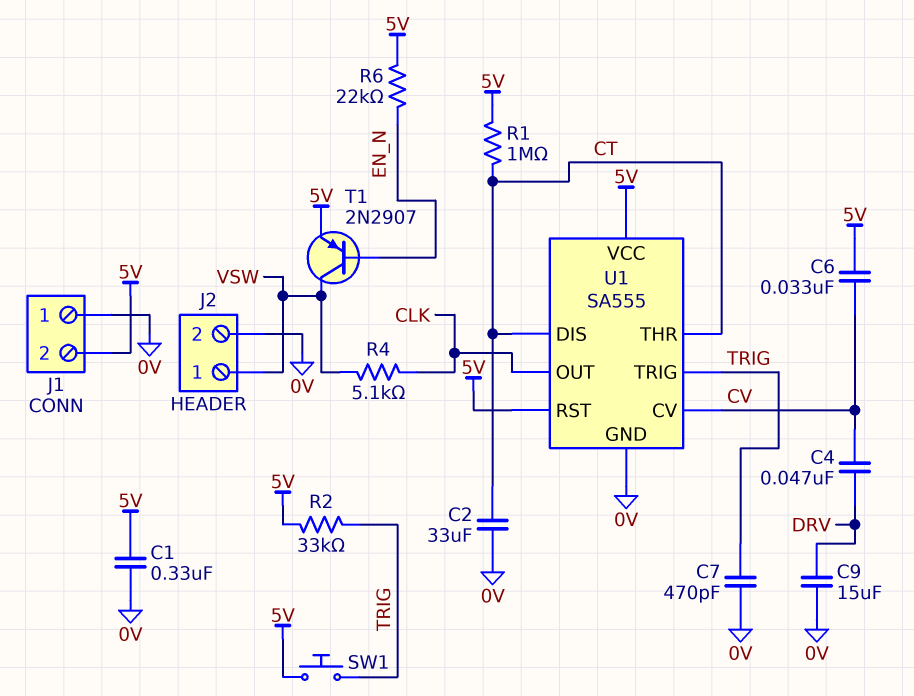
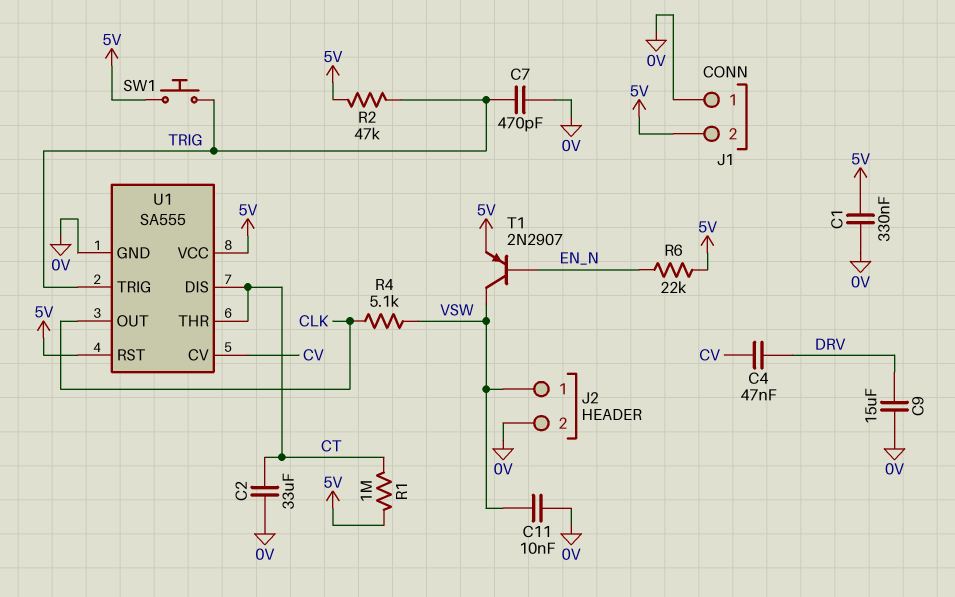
C6: 33nF (5V, CV) -> none
C11: none -> 10nF (0V, VSW)
R2: 33k (5V, TRIG) -> 47k (5V, TRIG)

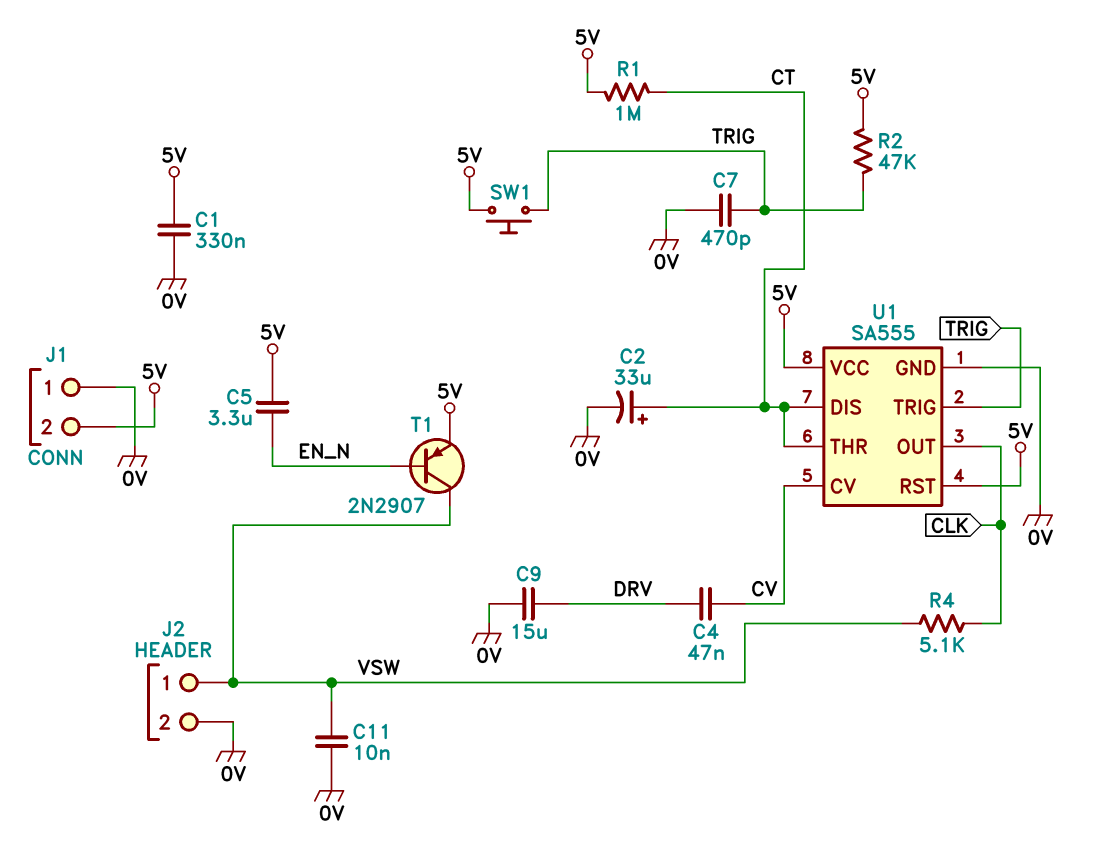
C2: 33uF (0V, CT) -> 33uF (plus CT, minus 0V)
C5: none -> 3.3uF (5V, EN_N)
R6: 22k (5V, EN_N) -> none

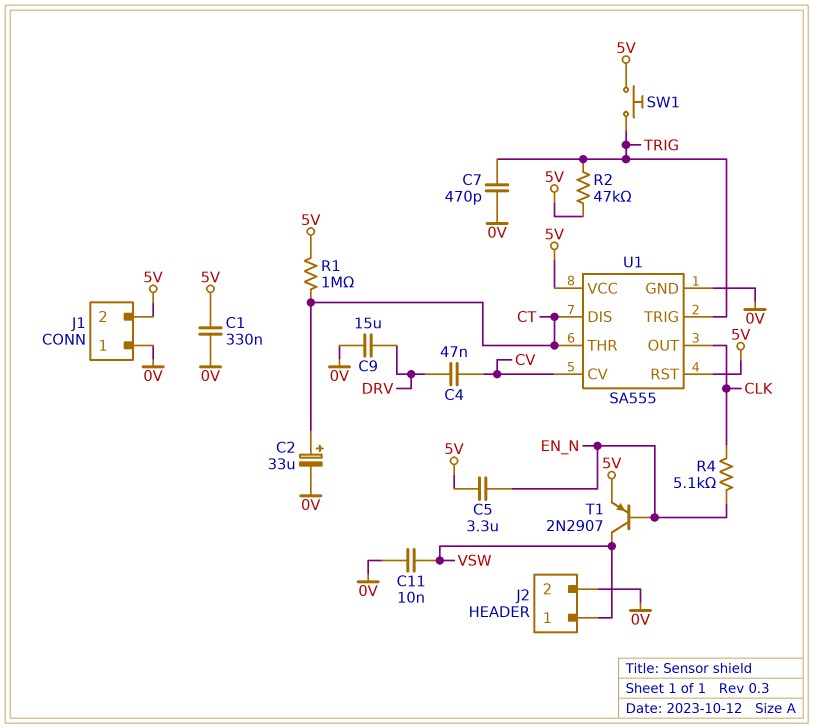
R4: 5.1k (CLK, VSW) -> 5.1k (CLK, EN_N)

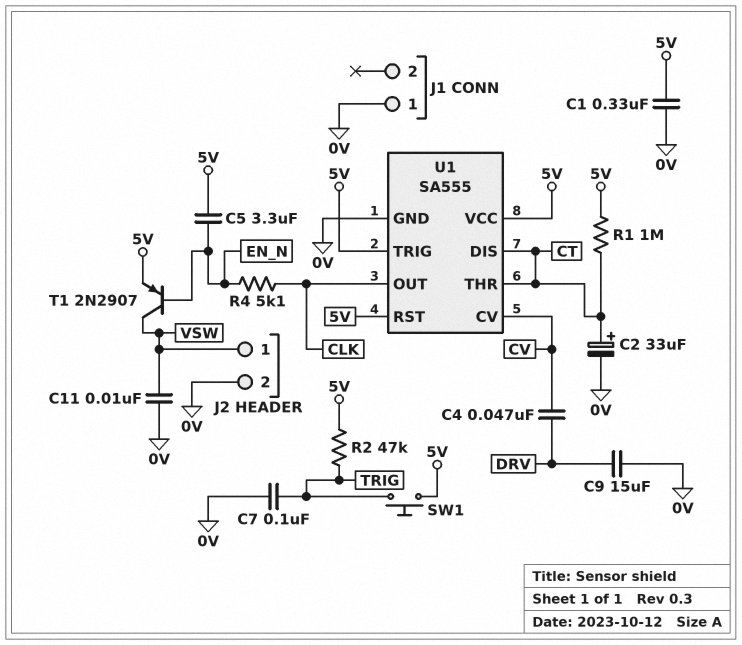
C7: 470pF (0V, TRIG) -> 100nF (0V, TRIG)
J1 pin 2: 5V -> none
U1 pin TRIG: TRIG -> 5V

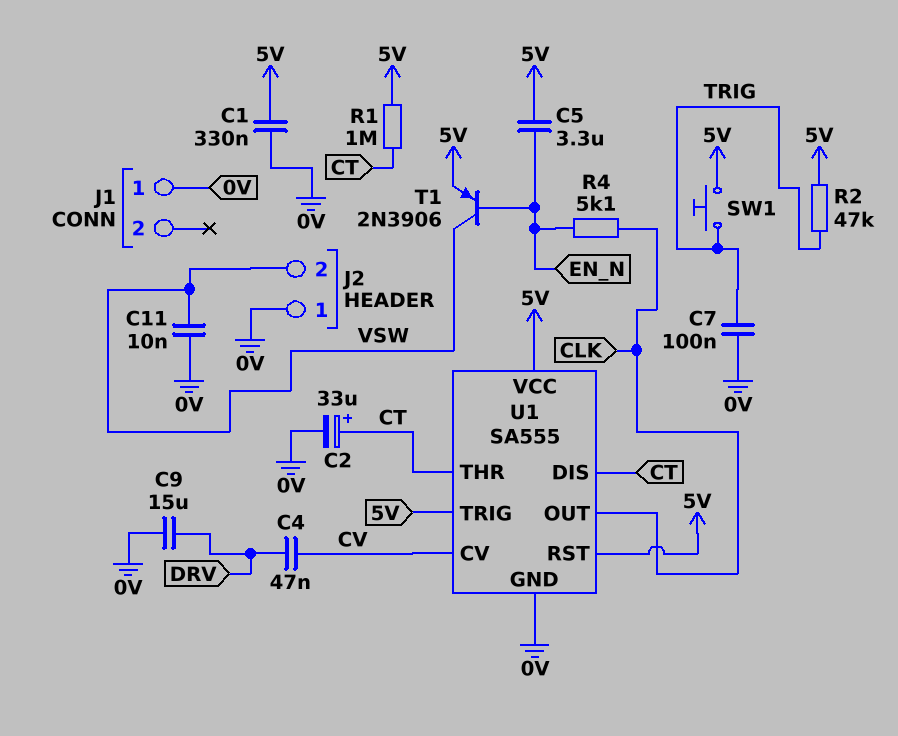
J2 pin 1: VSW -> 0V
J2 pin 2: 0V -> VSW
T1: PNP 2N2907 (B EN_N, C VSW, E 5V) -> PNP 2N3906 (B EN_N, C VSW, E 5V)

